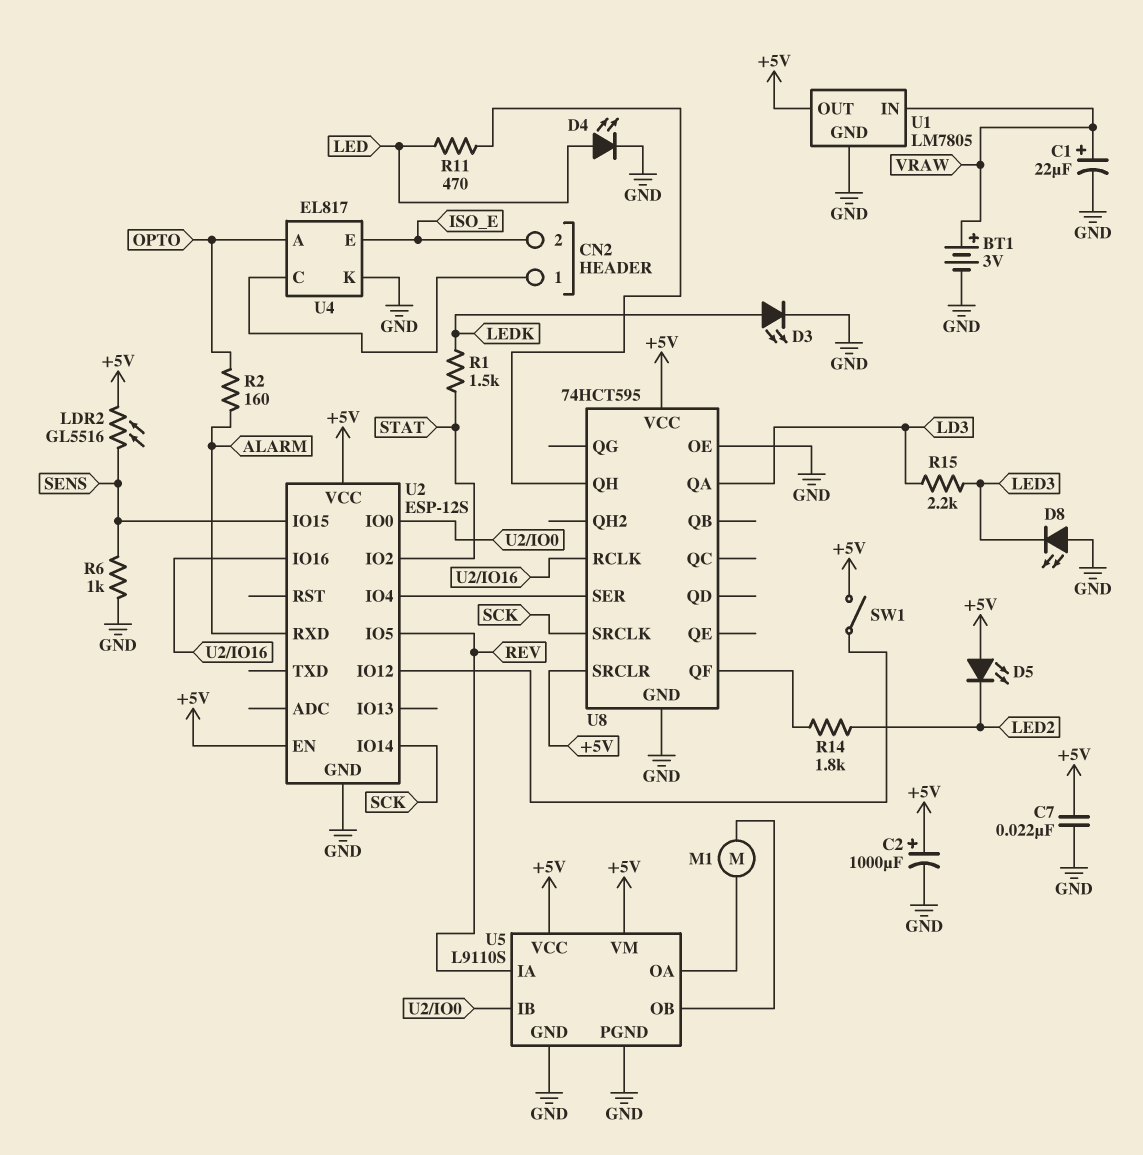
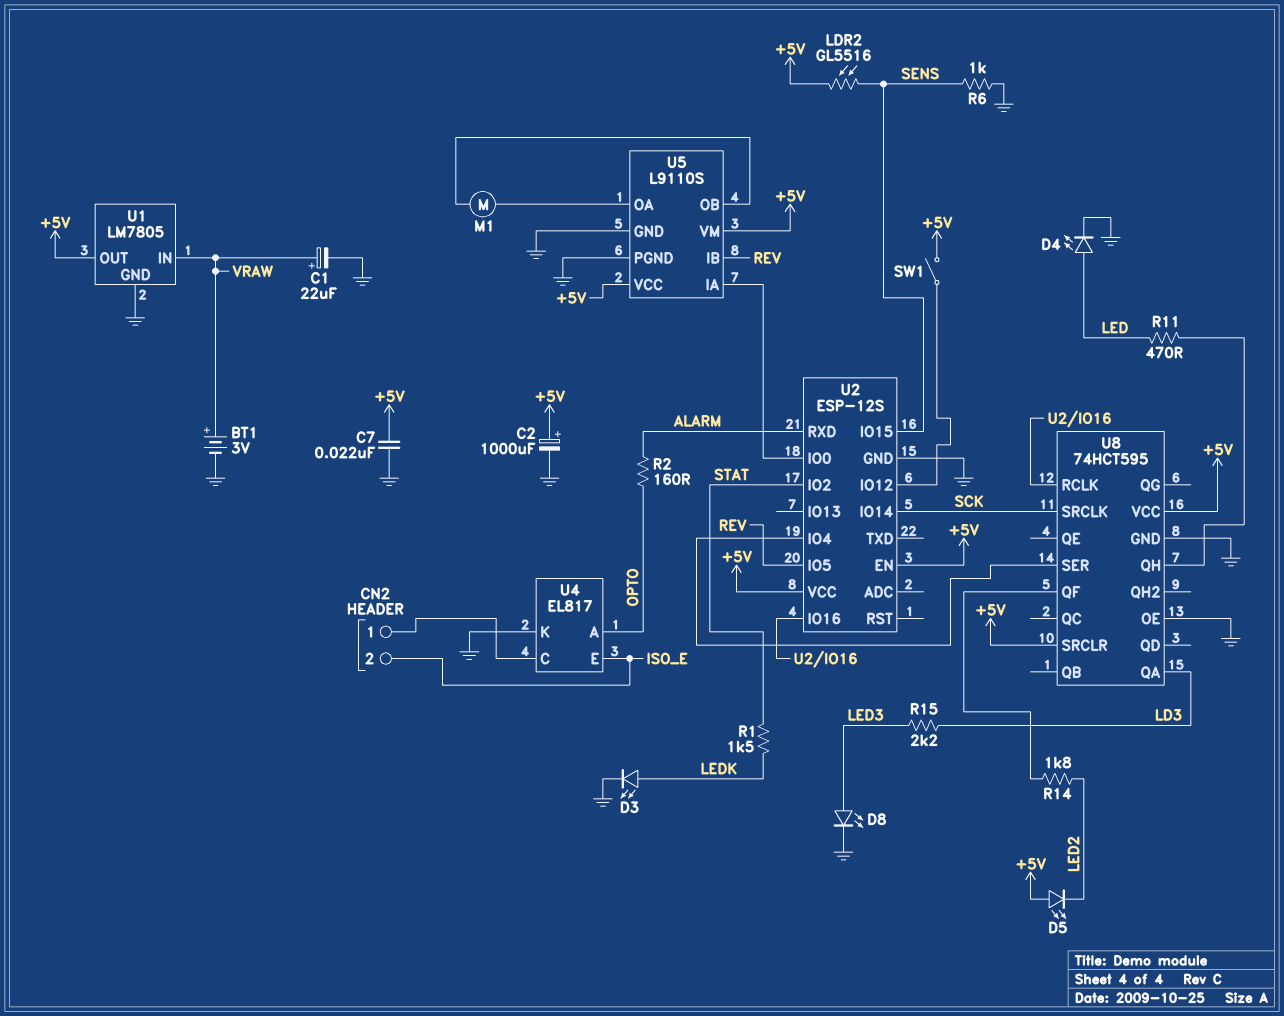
D8: LED (A GND, K LED3) -> LED (A LED3, K GND)
U5 pin IA: REV -> U2/IO0
U5 pin IB: U2/IO0 -> REV

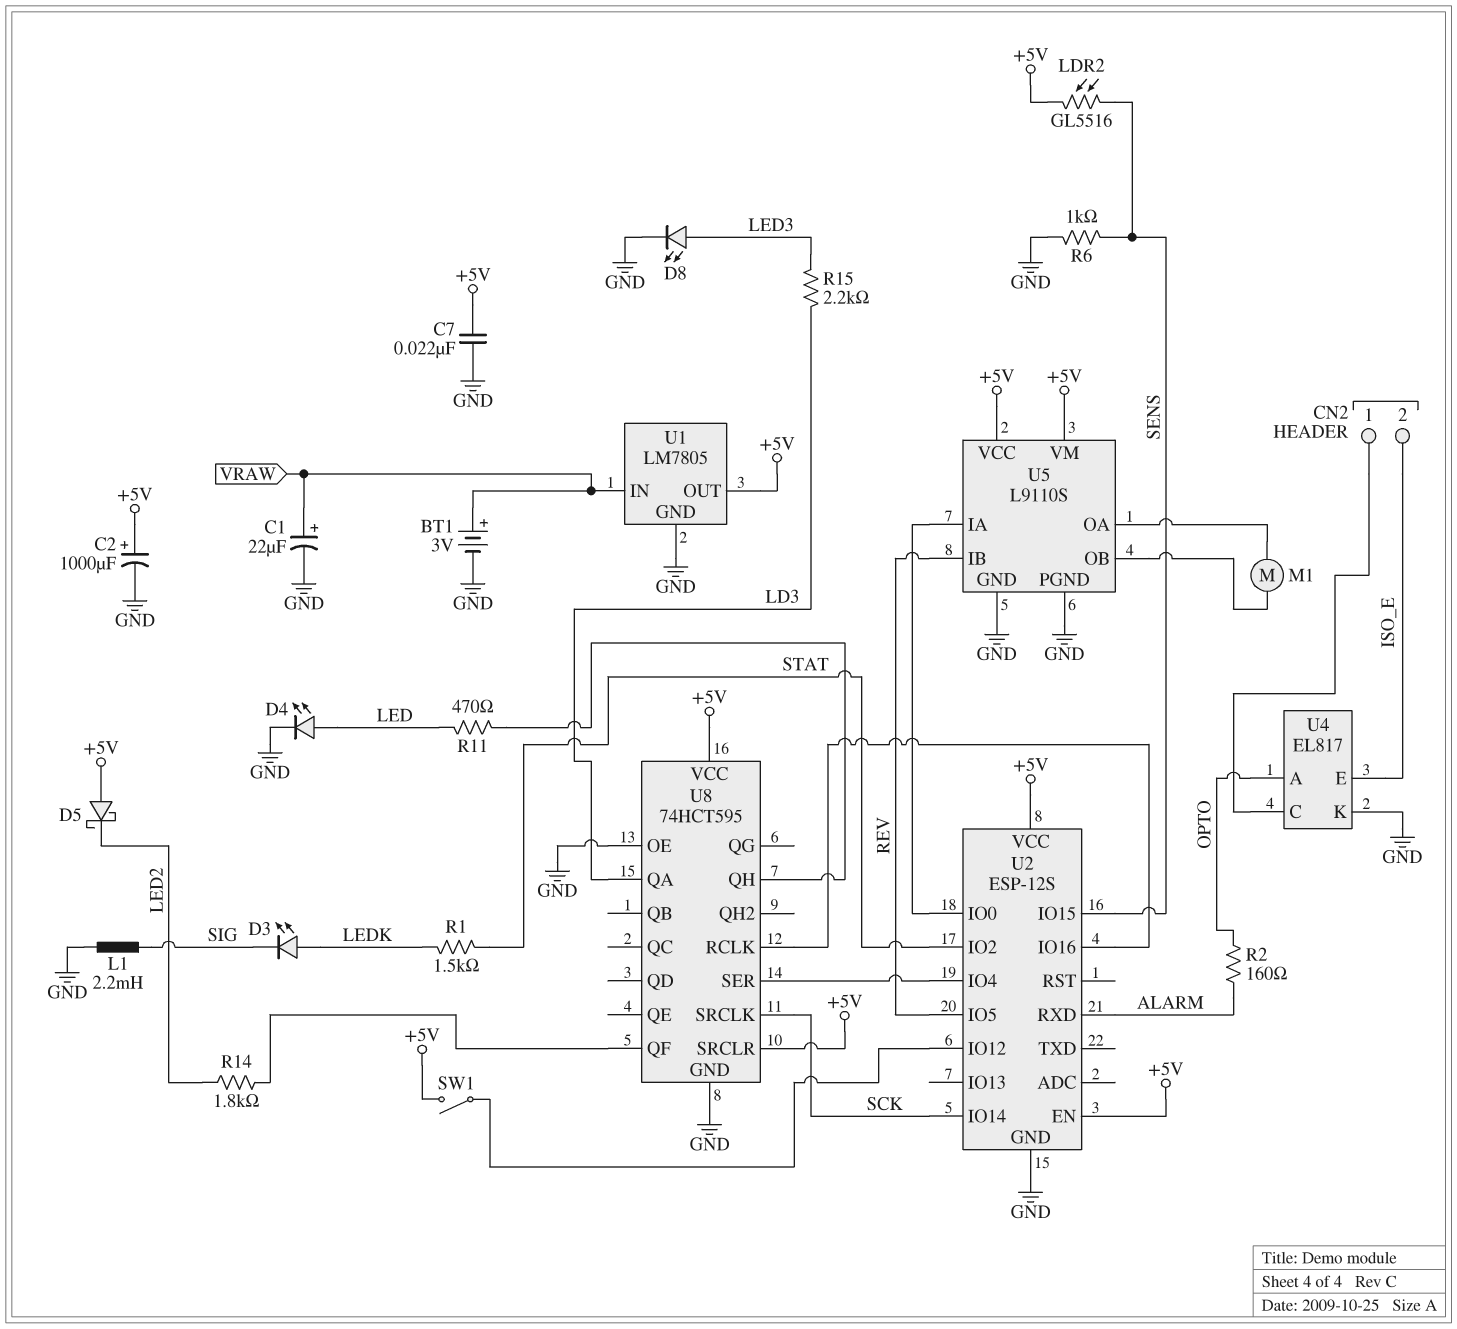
D3: LED (A LEDK, K GND) -> LED (A LEDK, K SIG)
D5: LED (A +5V, K LED2) -> schottky (A +5V, K LED2)
L1: none -> 2.2mH (GND, SIG)

